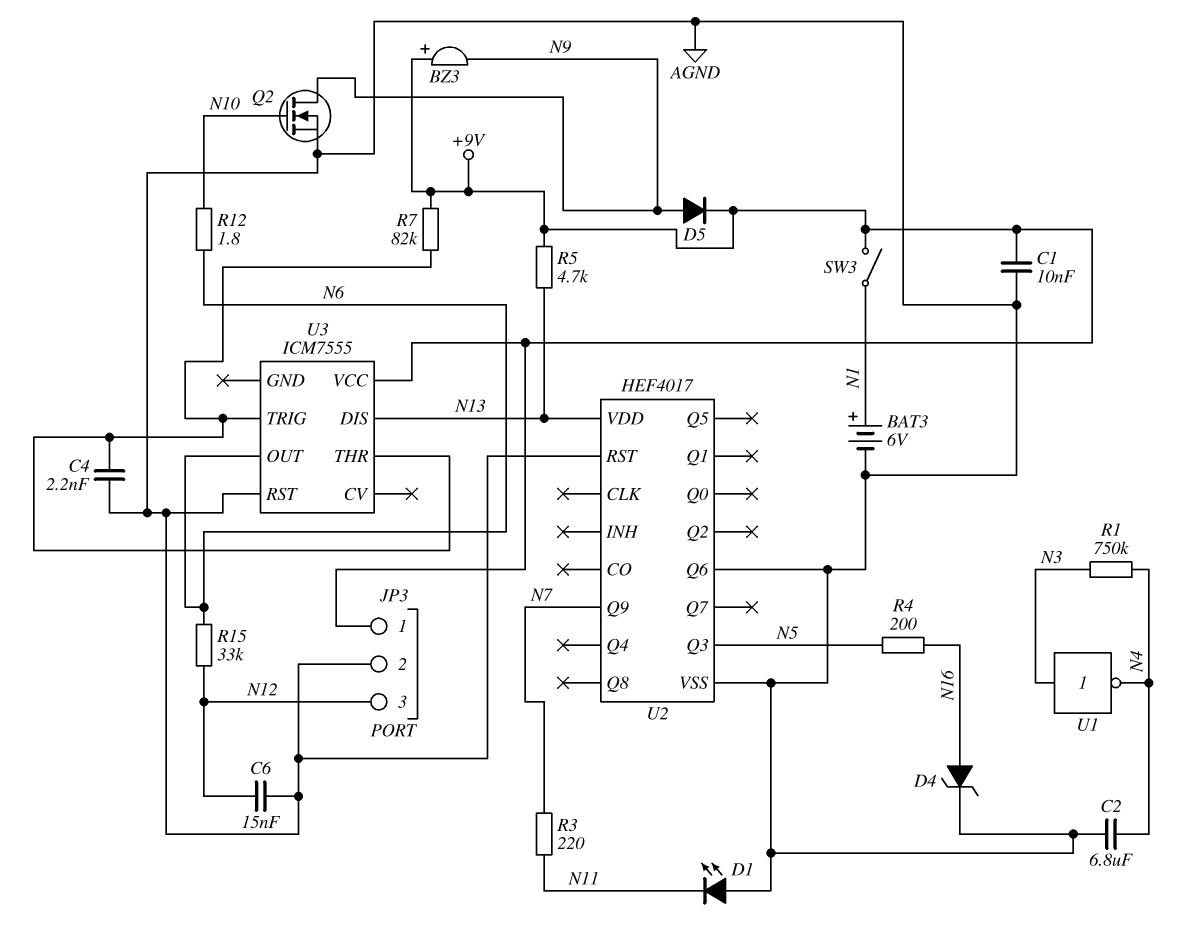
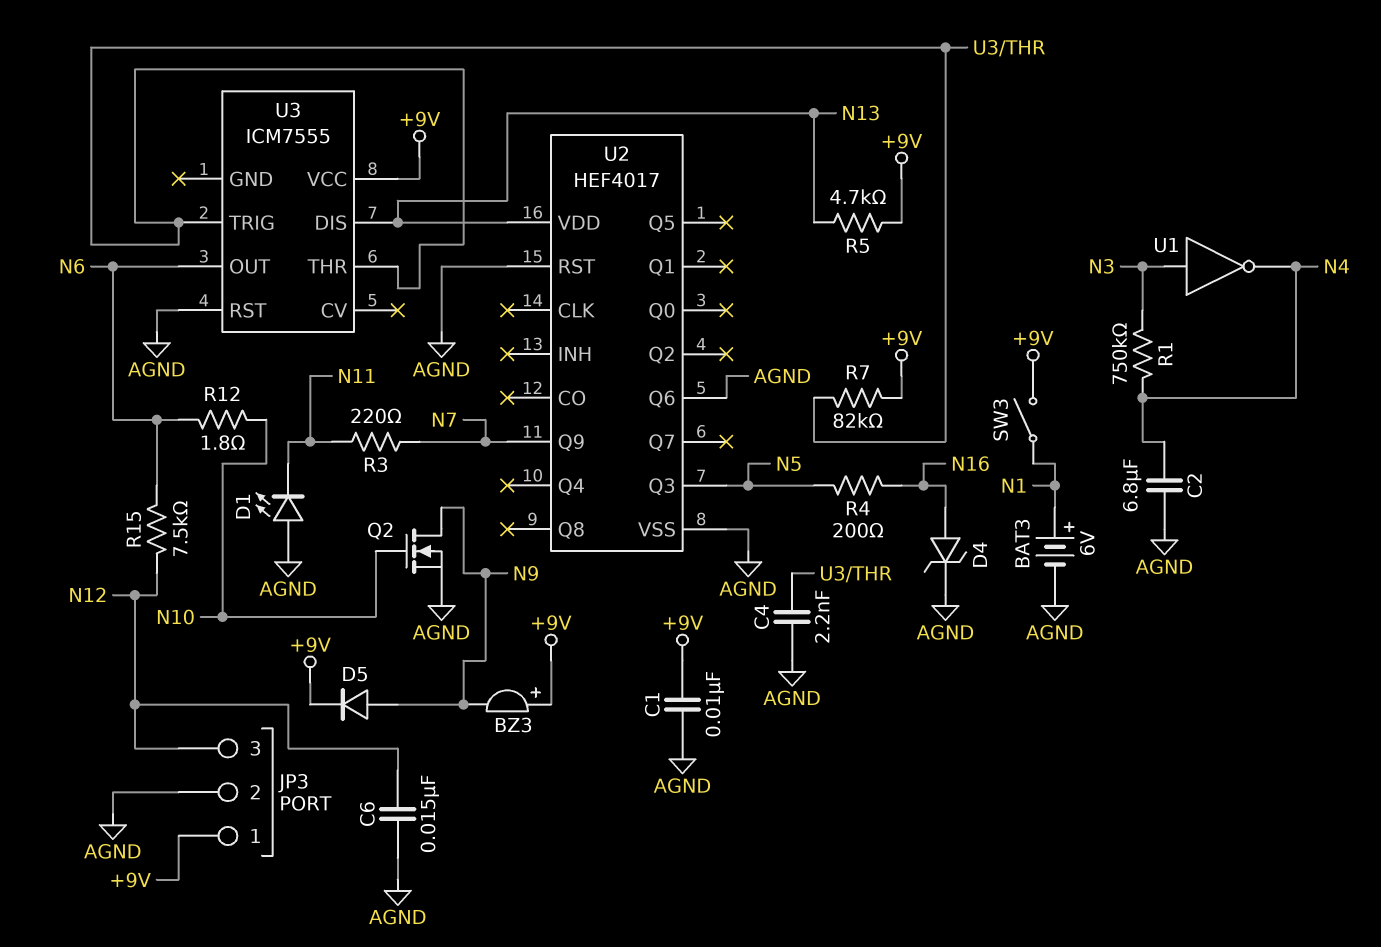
R15: 33k (N6, N12) -> 7.5k (N6, N12)

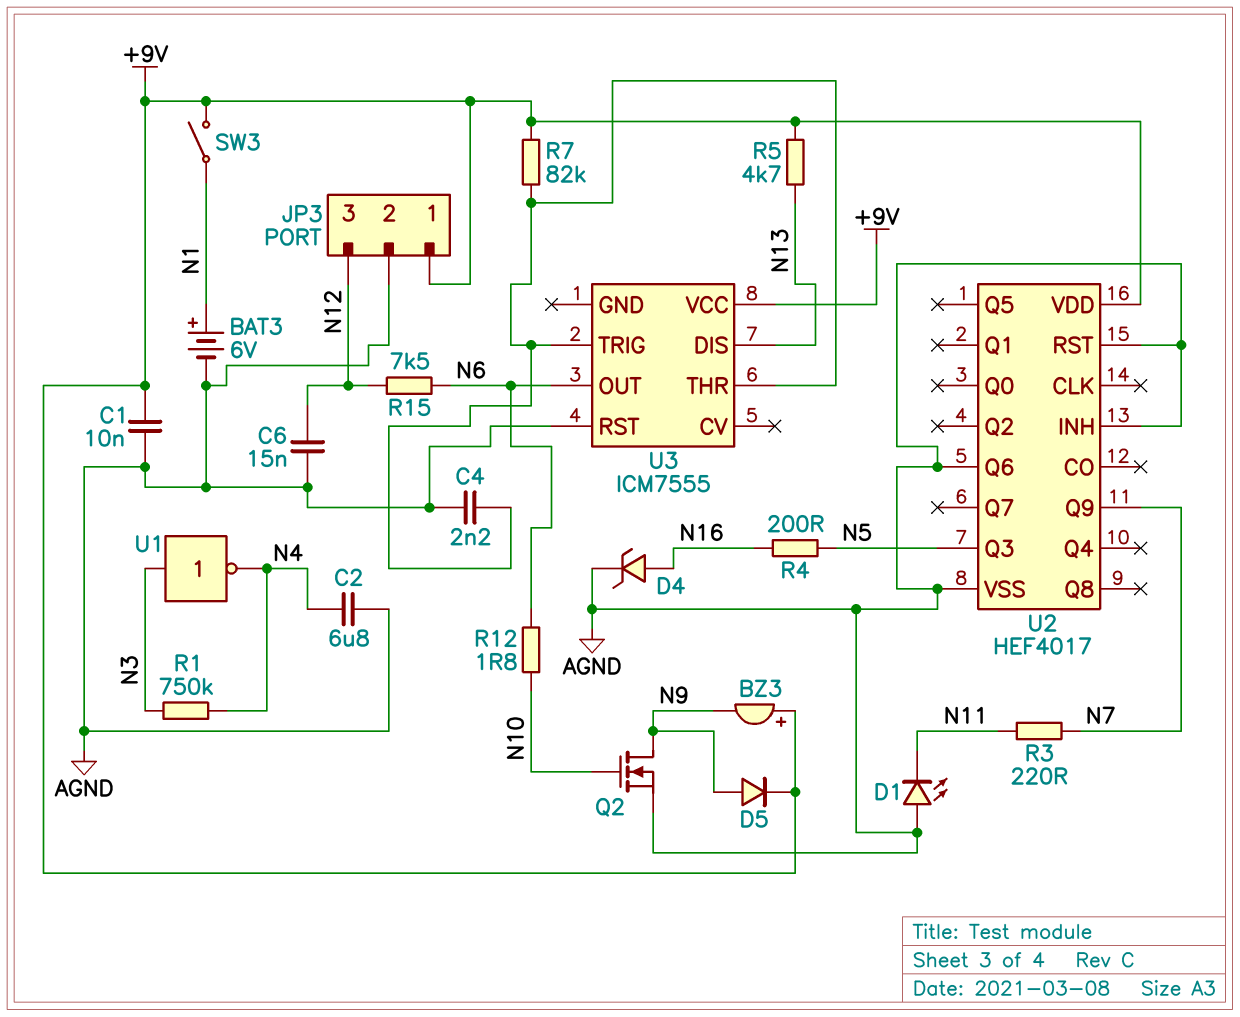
U2 pin INH: none -> AGND
U2 pin VDD: N13 -> +9V

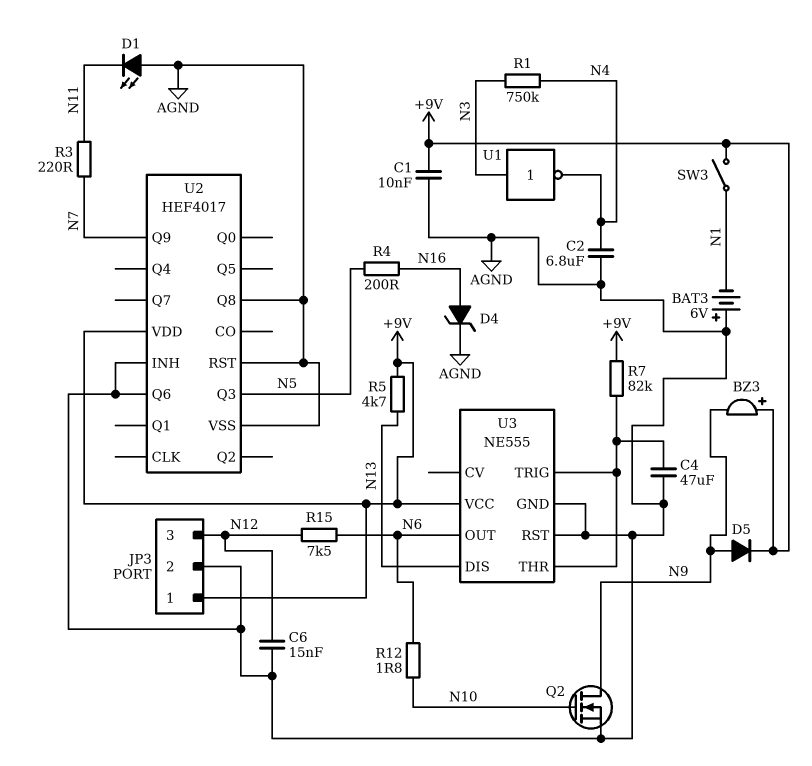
BAT3: 6V (plus N1, minus AGND) -> 6V (plus AGND, minus N1)
C4: 2.2nF (AGND, U3/THR) -> 47uF (AGND, U3/THR)
U2 pin Q8: none -> AGND
U3: ICM7555 -> NE555
U3 pin GND: none -> AGND

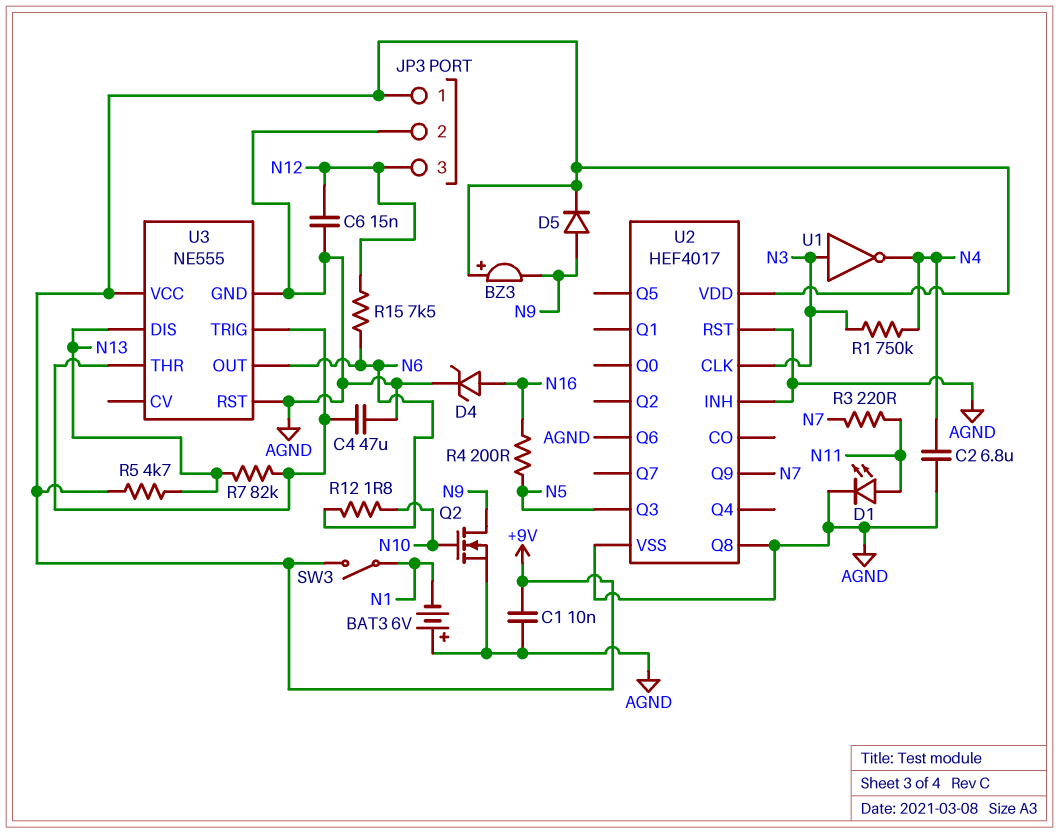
D1: LED (A AGND, K N11) -> LED (A N11, K AGND)
R7: 82k (+9V, U3/THR) -> 82k (N13, U3/THR)
U2 pin CLK: none -> N3

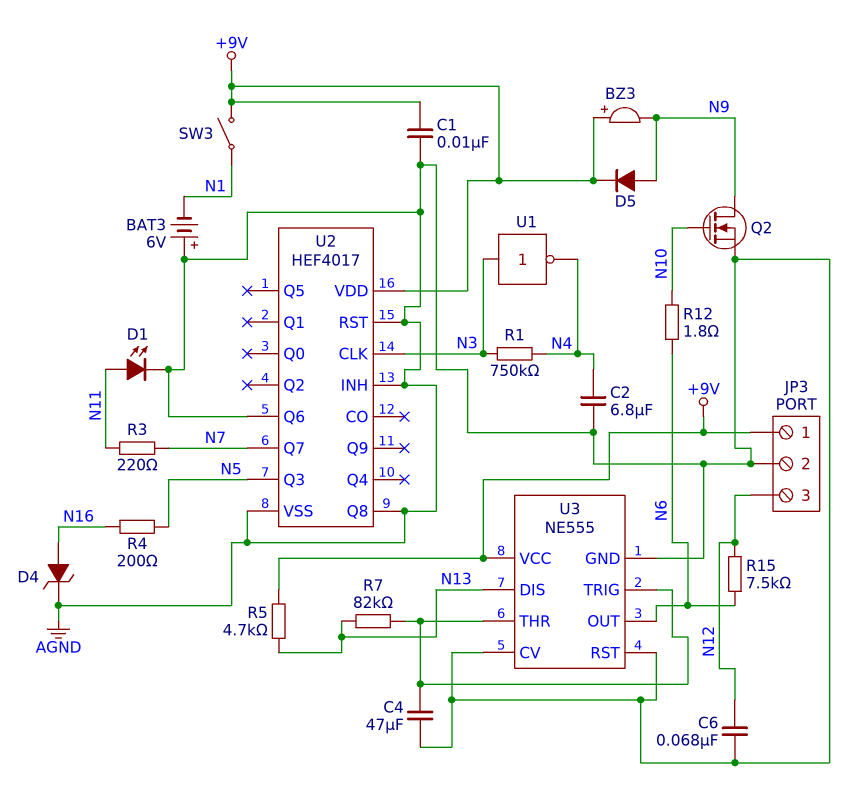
C6: 15nF (AGND, N12) -> 68nF (AGND, N12)
U2 pin Q7: none -> N7
U2 pin Q9: N7 -> none
U3 pin CV: none -> AGND

